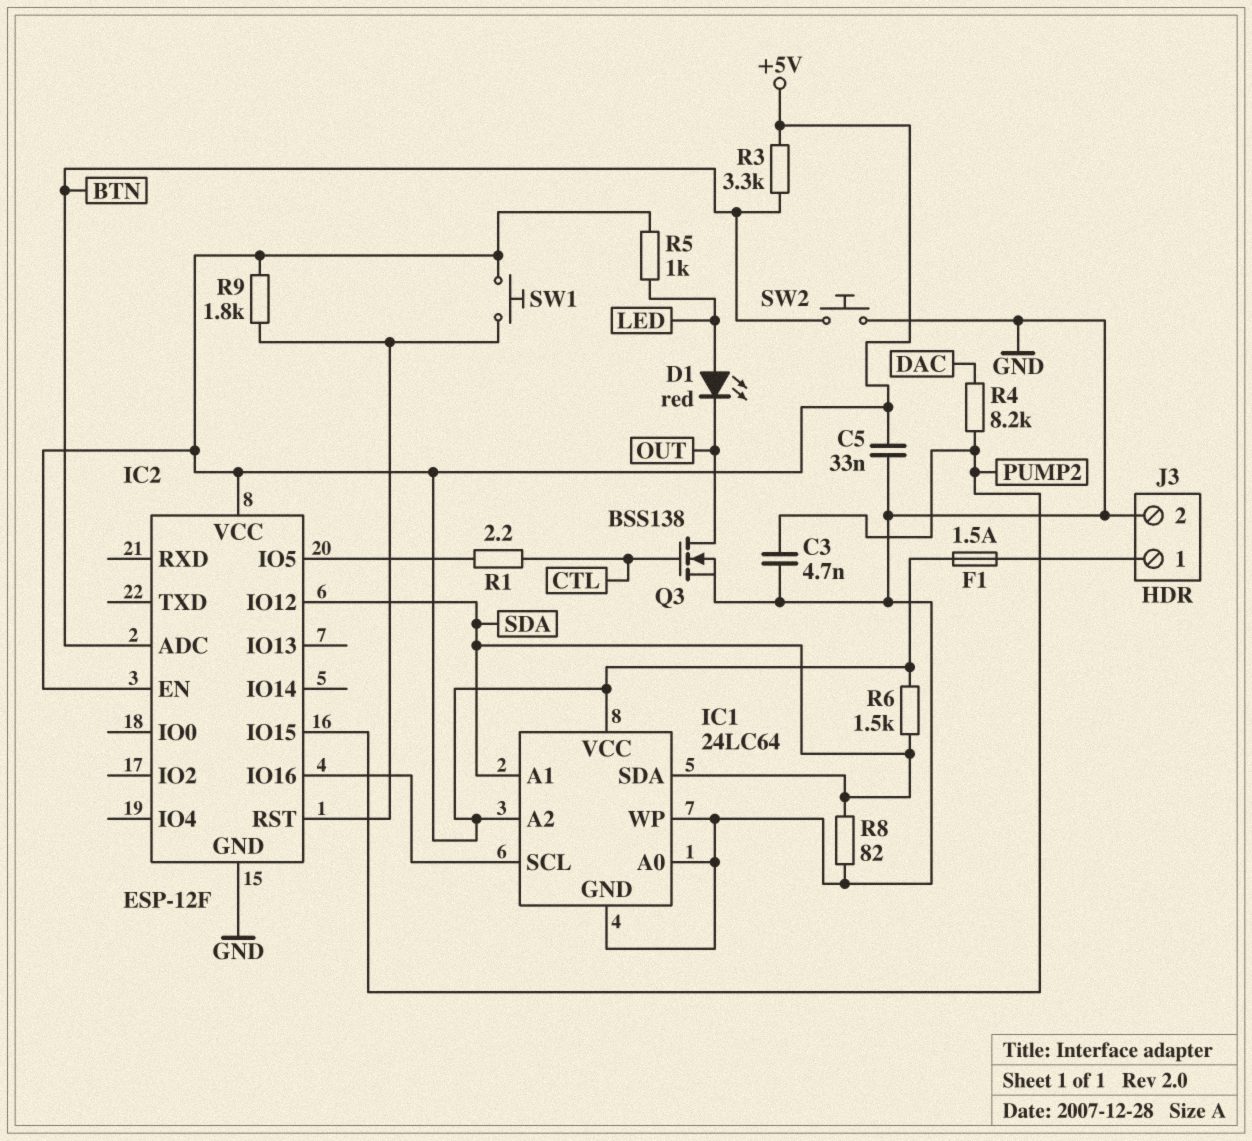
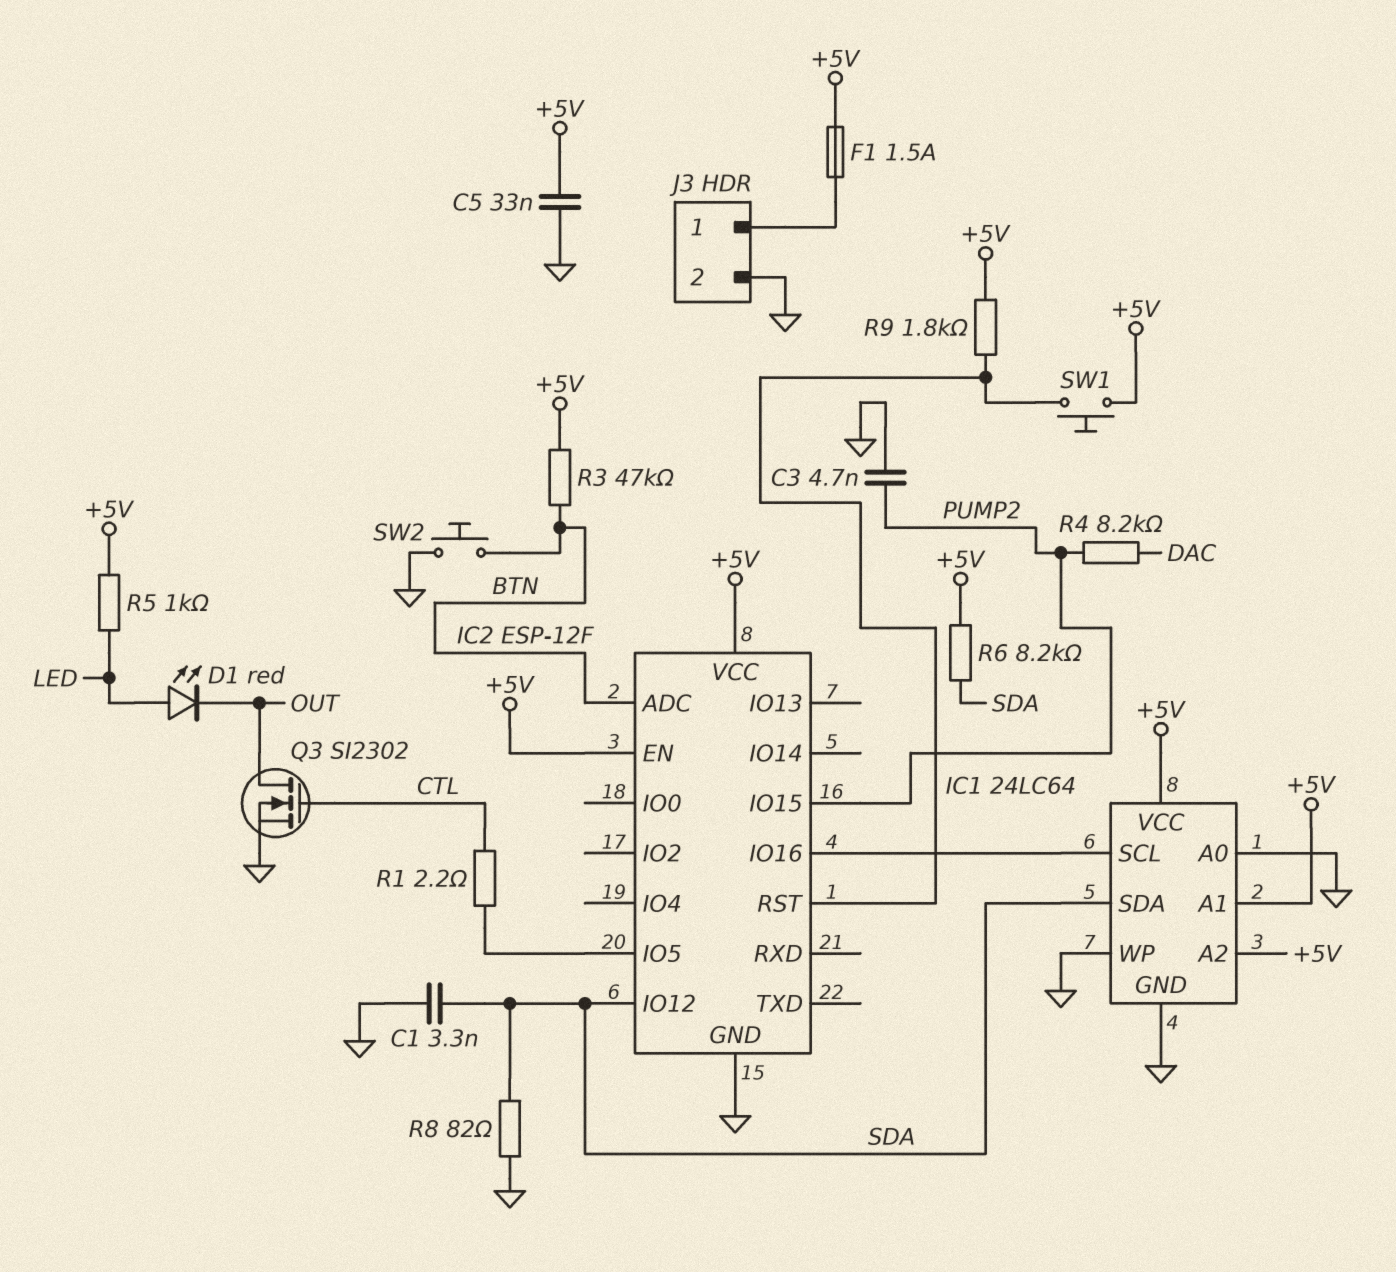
C1: none -> 3.3nF (GND, SDA)
IC1 pin A1: SDA -> +5V
Q3: NMOS BSS138 (G CTL, D OUT, S GND) -> NMOS SI2302 (G CTL, D OUT, S GND)
R3: 3.3k (+5V, BTN) -> 47k (+5V, BTN)
R6: 1.5k (+5V, SDA) -> 8.2k (+5V, SDA)

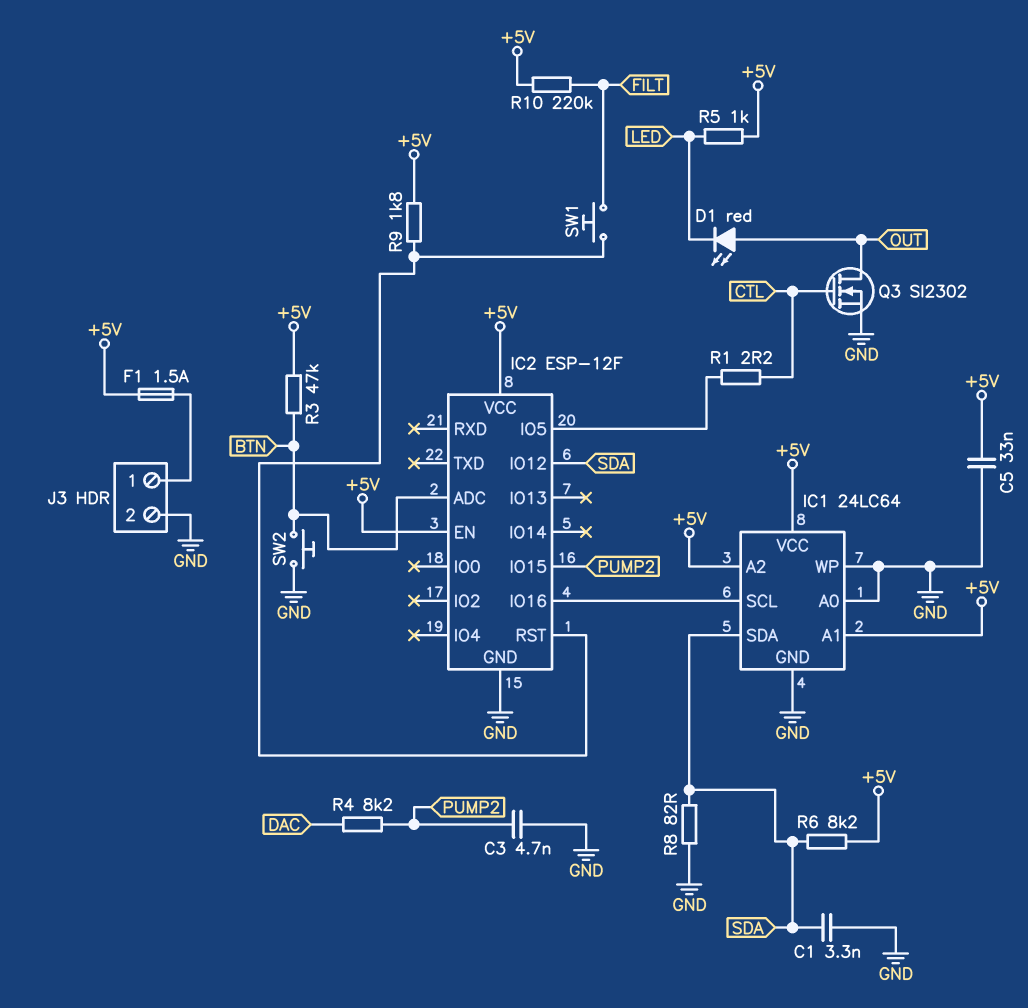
D1: LED red (A LED, K OUT) -> LED red (A OUT, K LED)
R10: none -> 220k (+5V, FILT)
SW1: button (+5V, IC2/RST) -> button (FILT, IC2/RST)

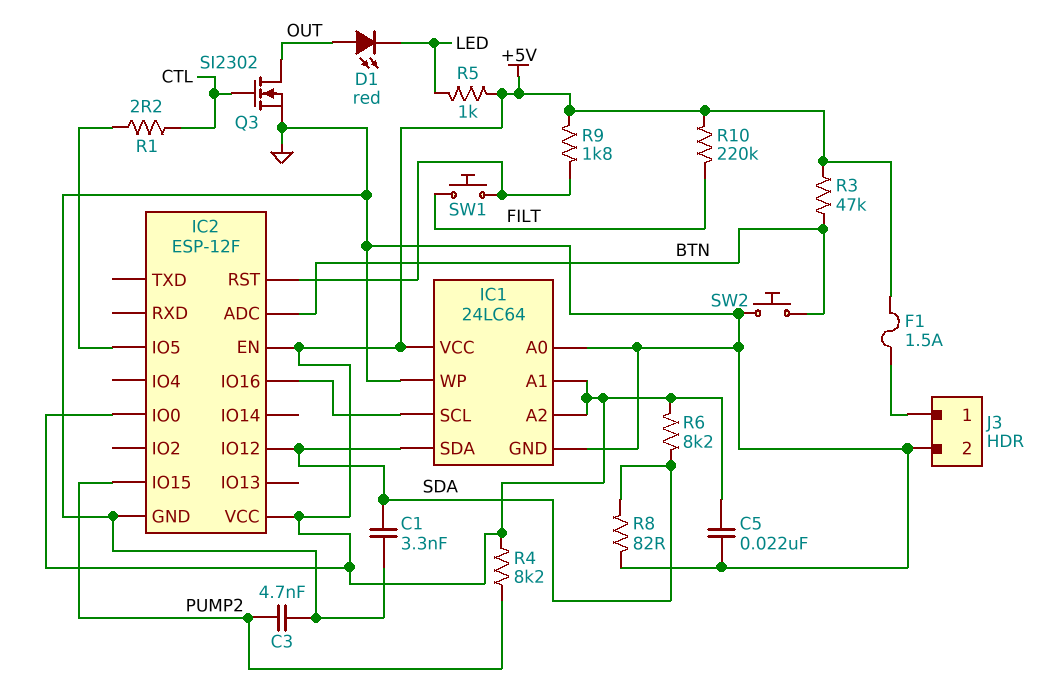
C5: 33nF (+5V, GND) -> 22nF (+5V, GND)
IC2 pin IO0: none -> +5V
R4: 8.2k (DAC, PUMP2) -> 8.2k (+5V, PUMP2)

